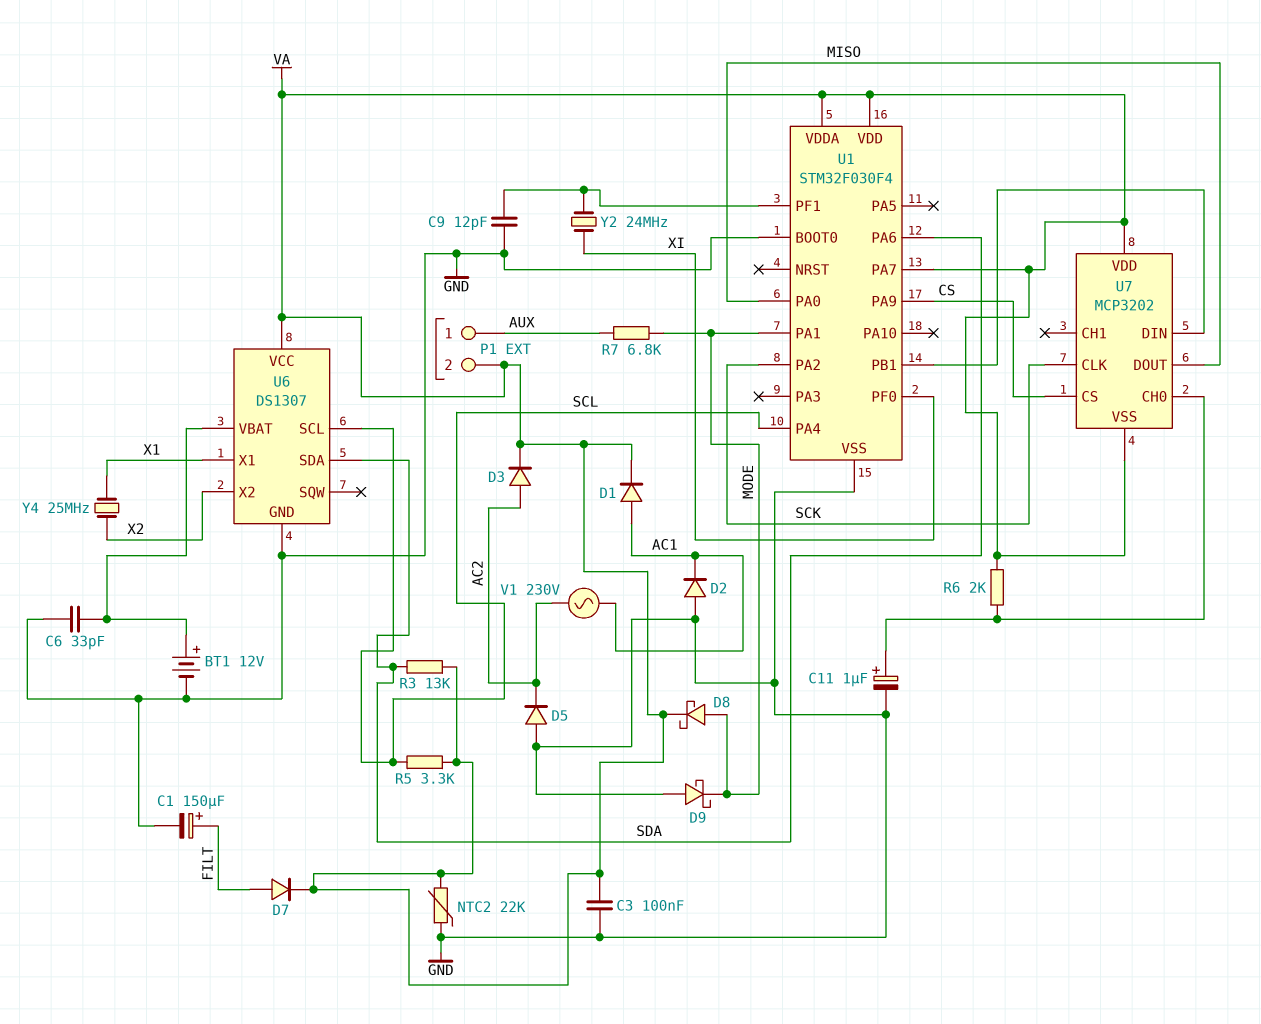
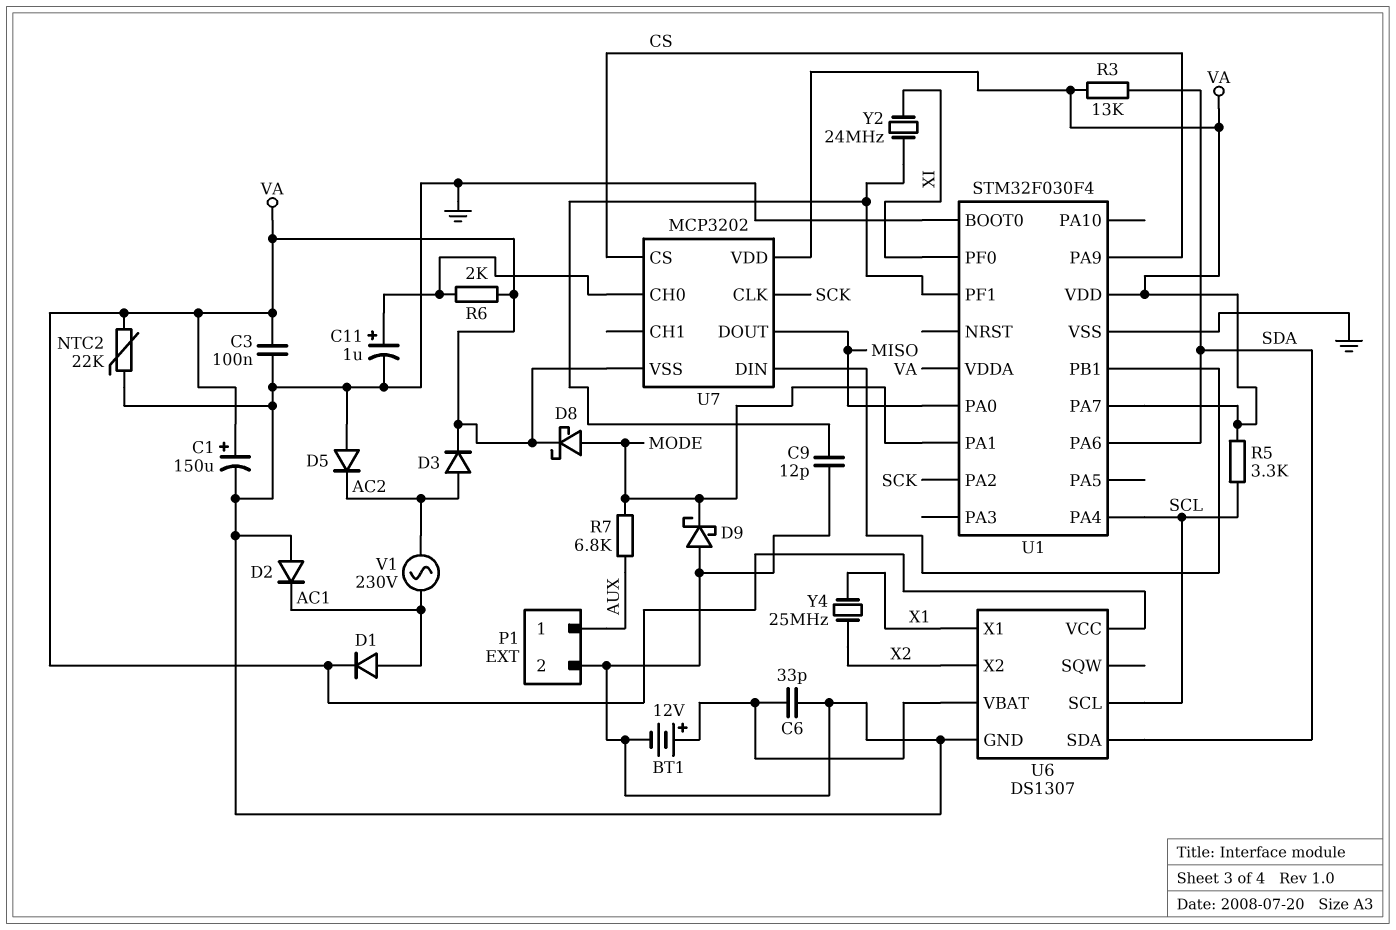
C1: 150uF (plus FILT, minus GND) -> 150uF (plus VA, minus GND)
D7: diode (A FILT, K VA) -> none
P1 pin 2: VA -> GND

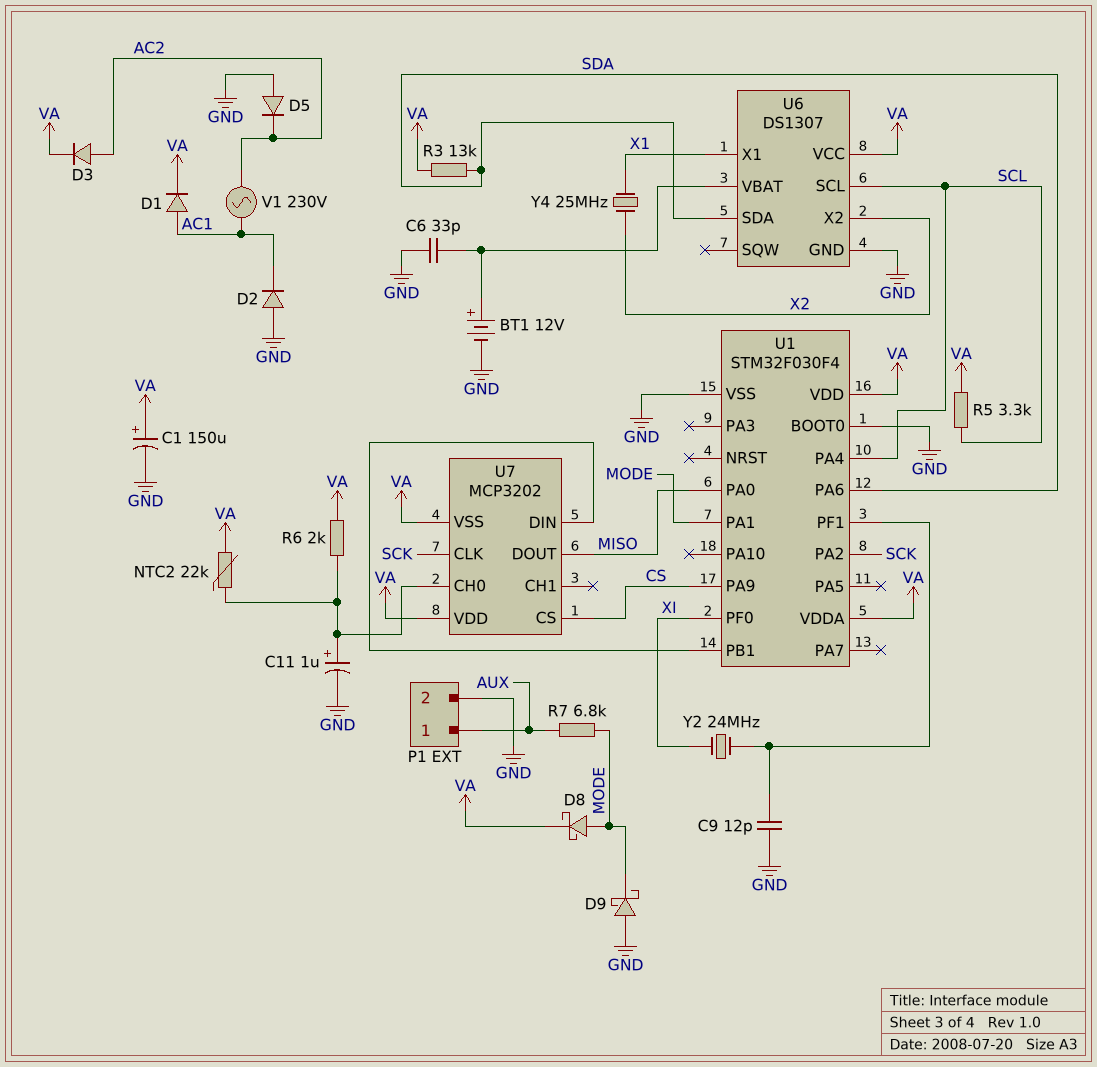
C3: 100nF (GND, VA) -> none
NTC2: 22k (GND, VA) -> 22k (U7/CH0, VA)
U1 pin PA7: VA -> none

